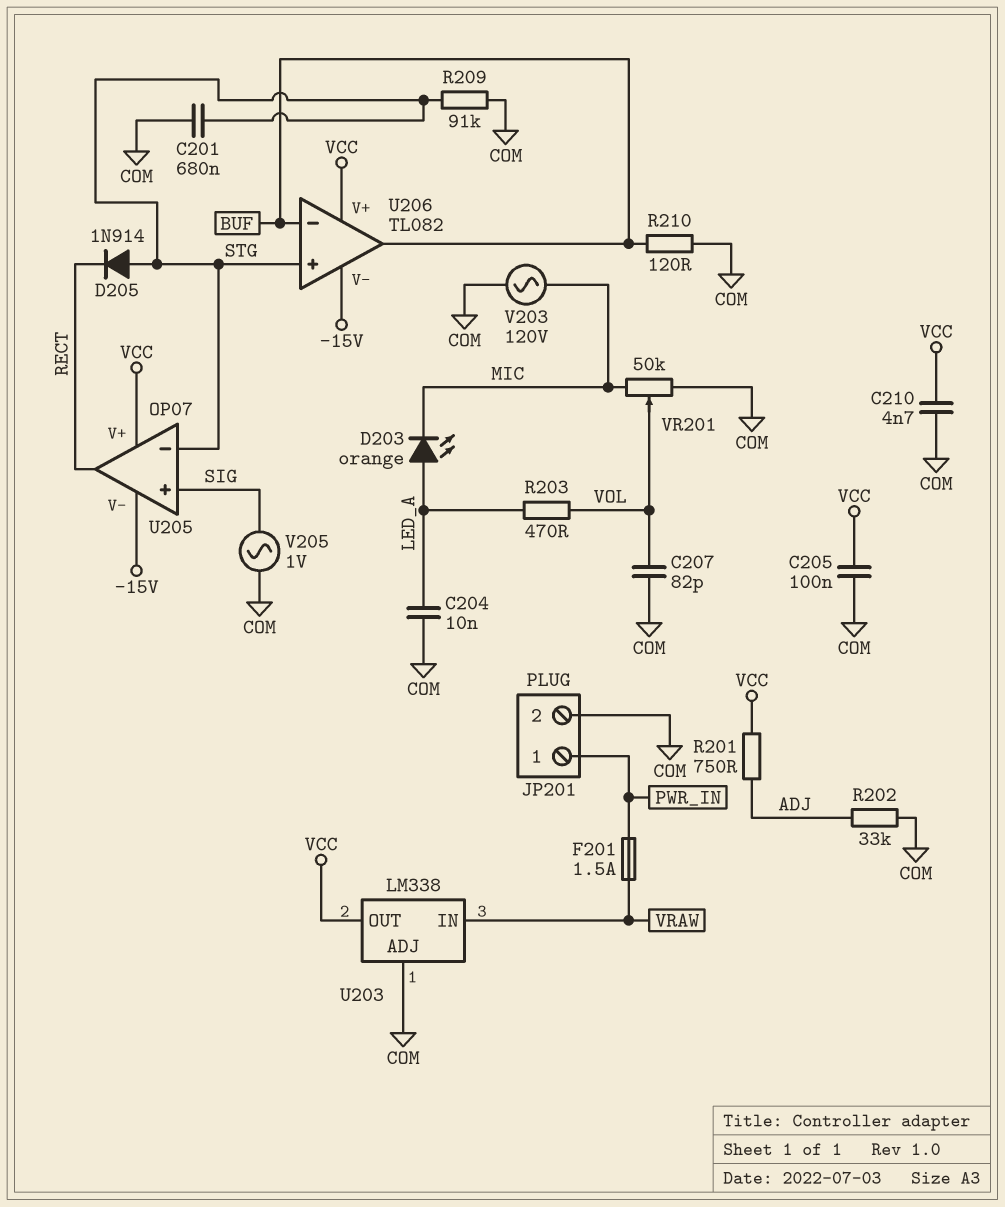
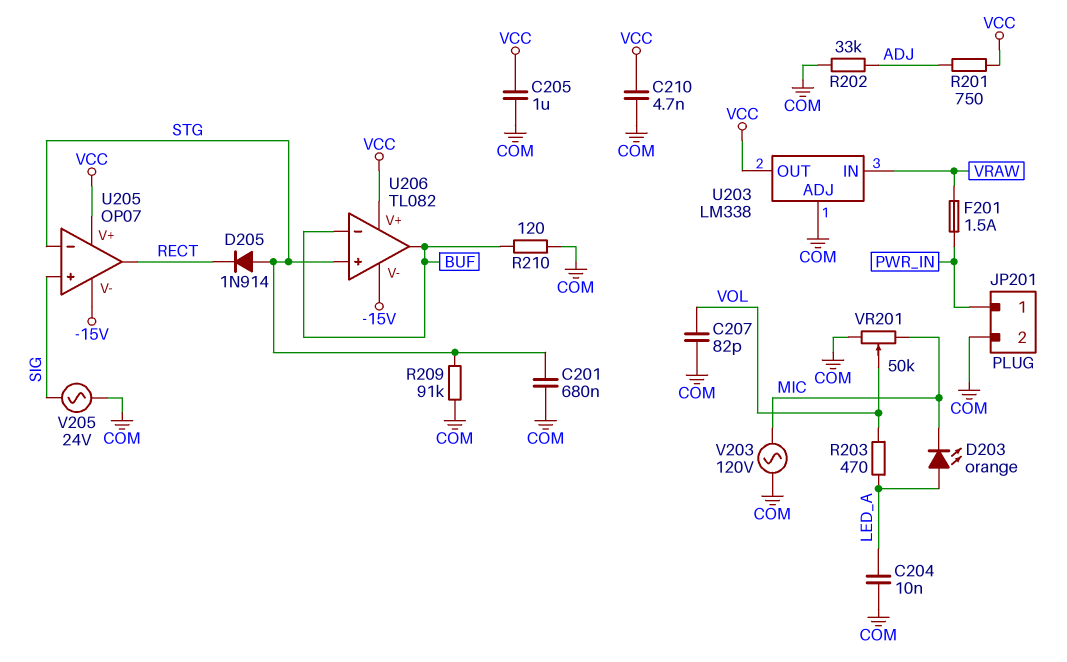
C205: 100nF (COM, VCC) -> 1uF (COM, VCC)
V205: AC 1V (COM, SIG) -> AC 24V (COM, SIG)

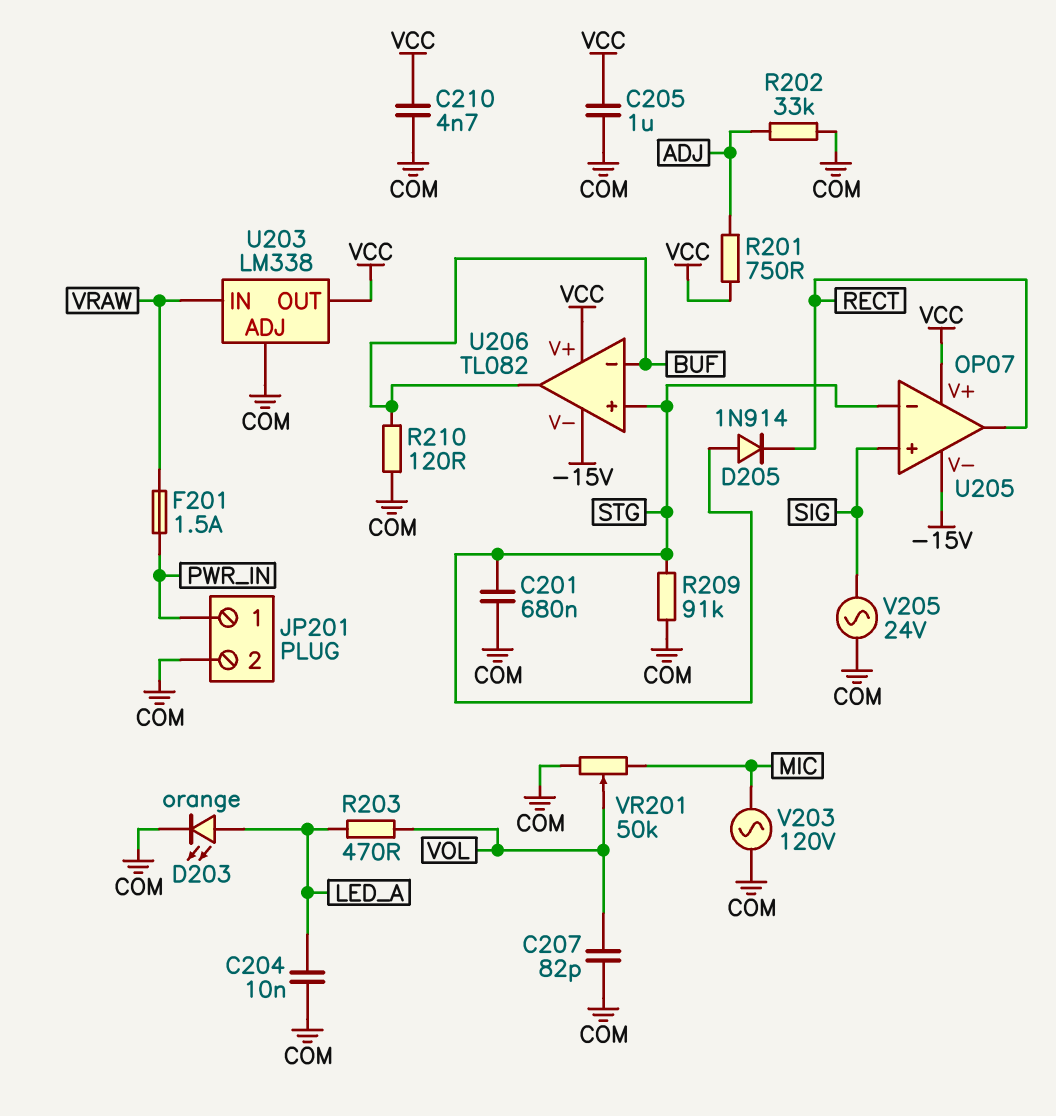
D203: LED orange (A LED_A, K MIC) -> LED orange (A LED_A, K COM)

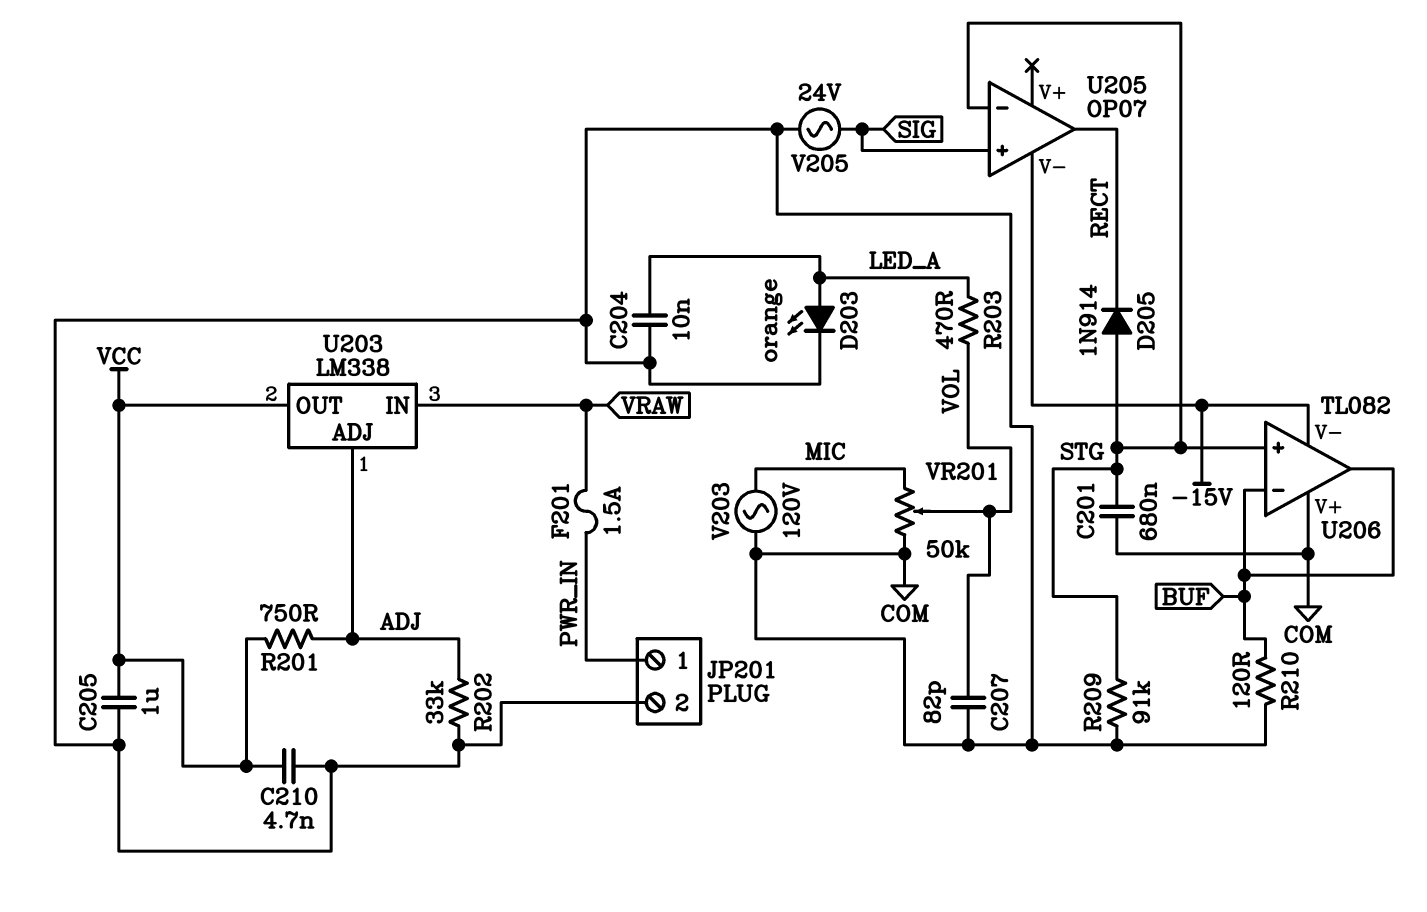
U203 pin ADJ: COM -> ADJ
U205 pin V+: VCC -> none
U206 pin V+: VCC -> COM

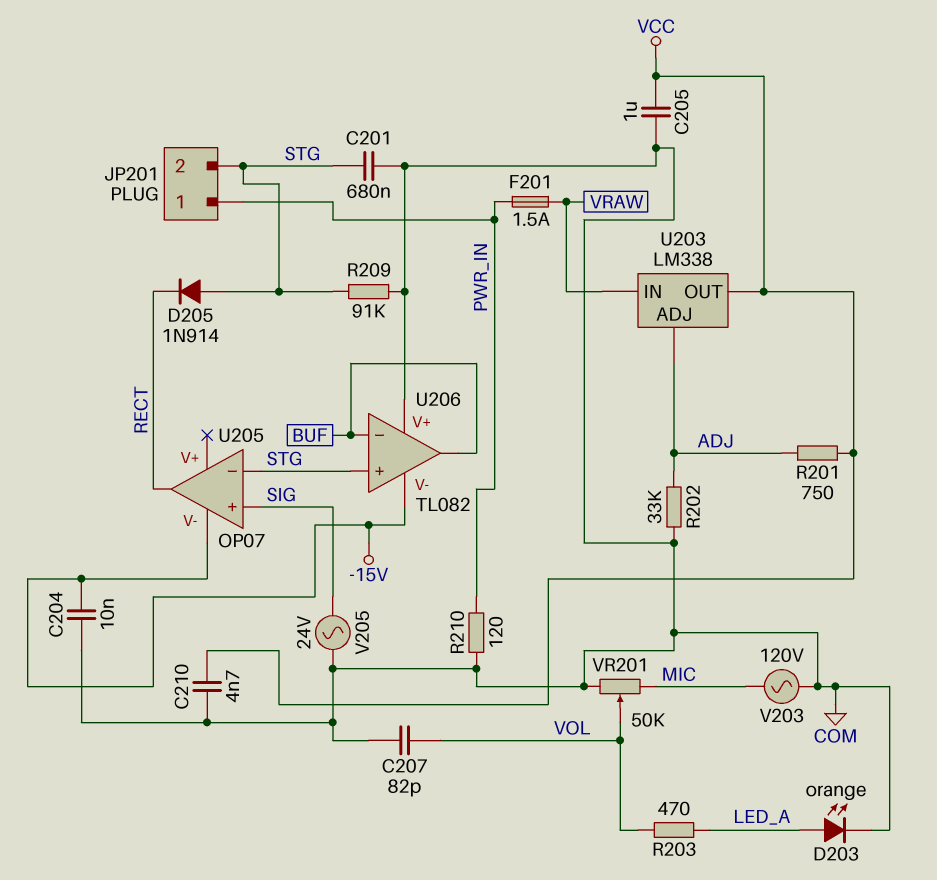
C204: 10nF (COM, LED_A) -> 10nF (-15V, COM)
JP201 pin 2: COM -> STG
R210: 120 (BUF, COM) -> 120 (COM, PWR_IN)

